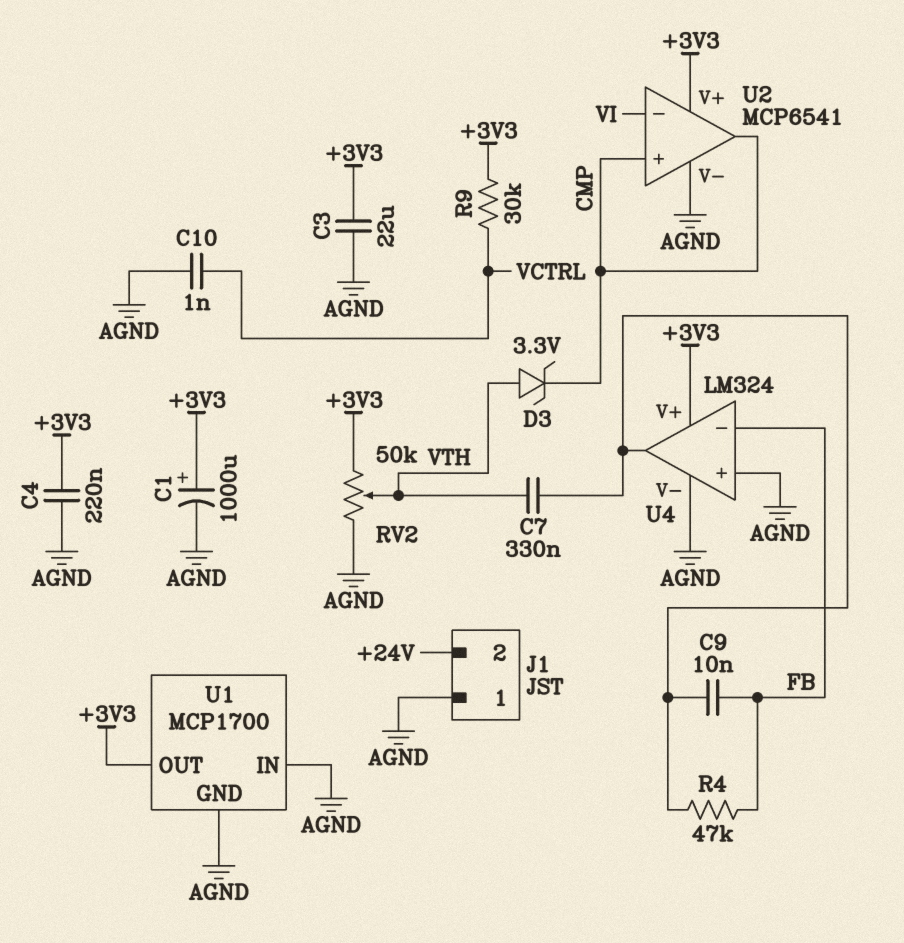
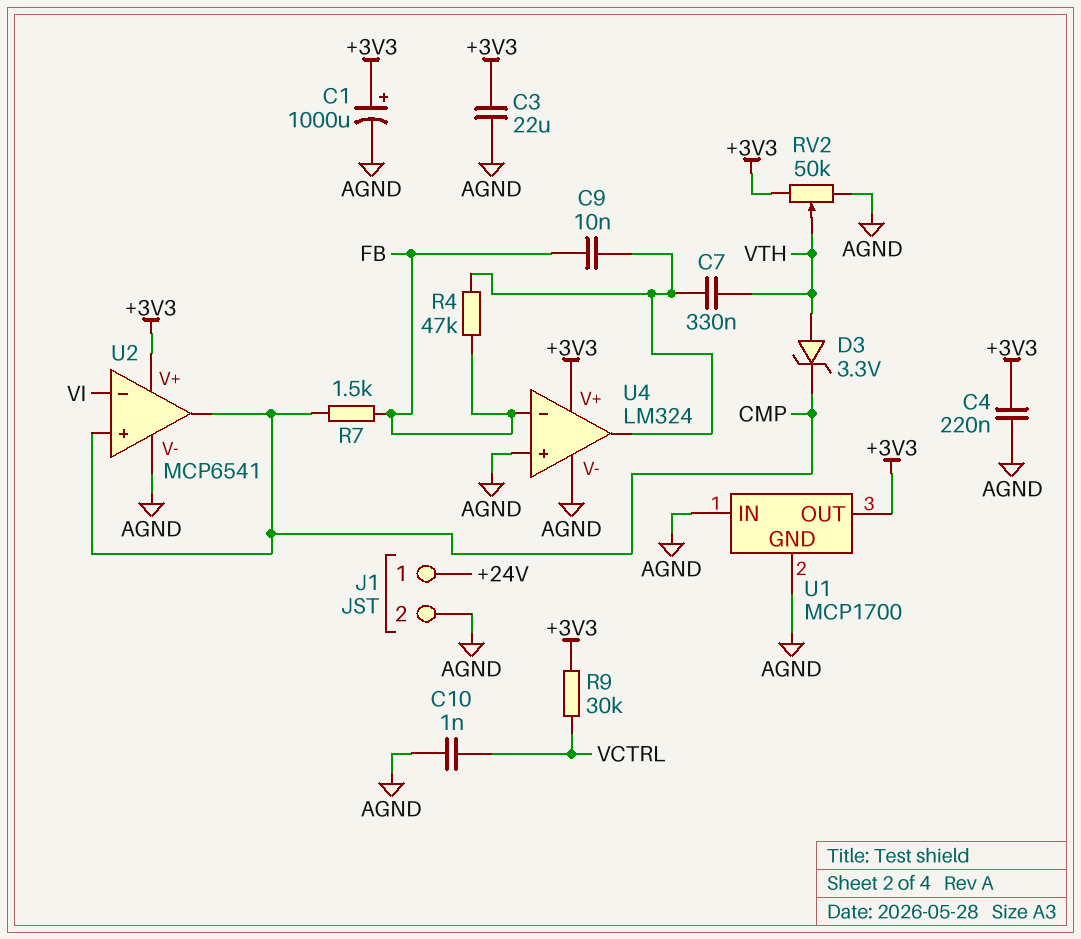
J1 pin 1: AGND -> +24V
J1 pin 2: +24V -> AGND
R7: none -> 1.5k (CMP, FB)

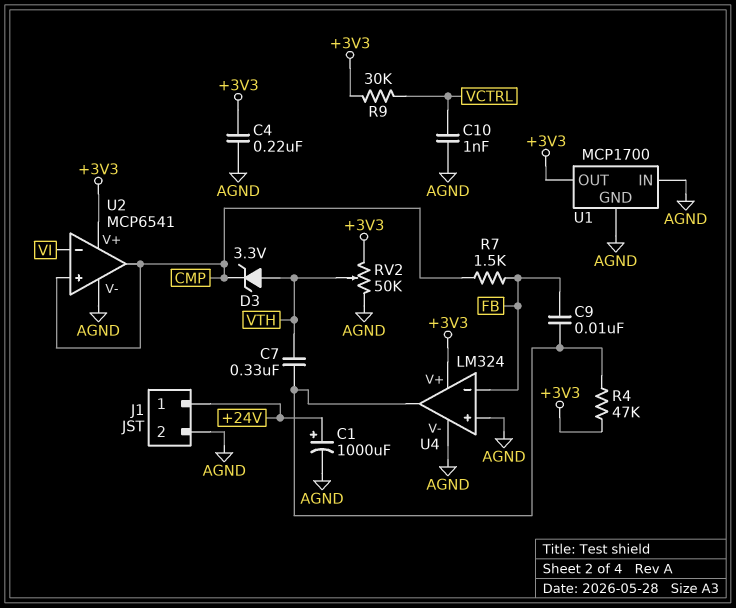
C1: 1000uF (plus +3V3, minus AGND) -> 1000uF (plus +24V, minus AGND)
C3: 22uF (+3V3, AGND) -> none
R4: 47k (FB, U4/out) -> 47k (+3V3, U4/out)

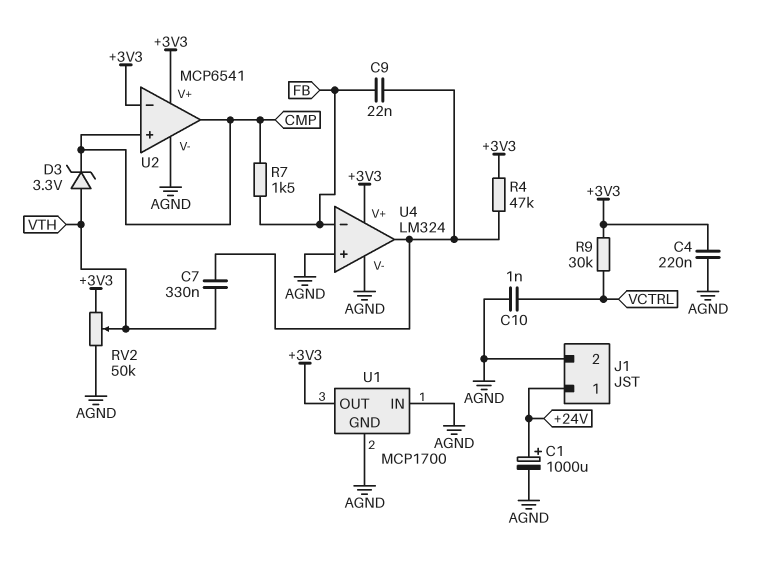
C9: 10nF (FB, U4/out) -> 22nF (FB, U4/out)
U2 pin in-: VI -> +3V3

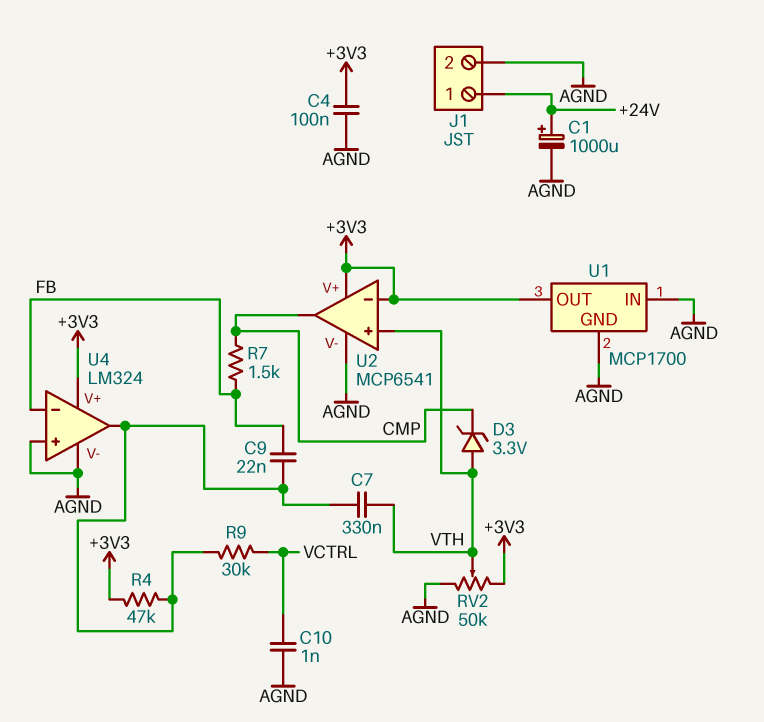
C4: 220nF (+3V3, AGND) -> 100nF (+3V3, AGND)
R9: 30k (+3V3, VCTRL) -> 30k (U4/out, VCTRL)
U2 pin in+: CMP -> VTH

